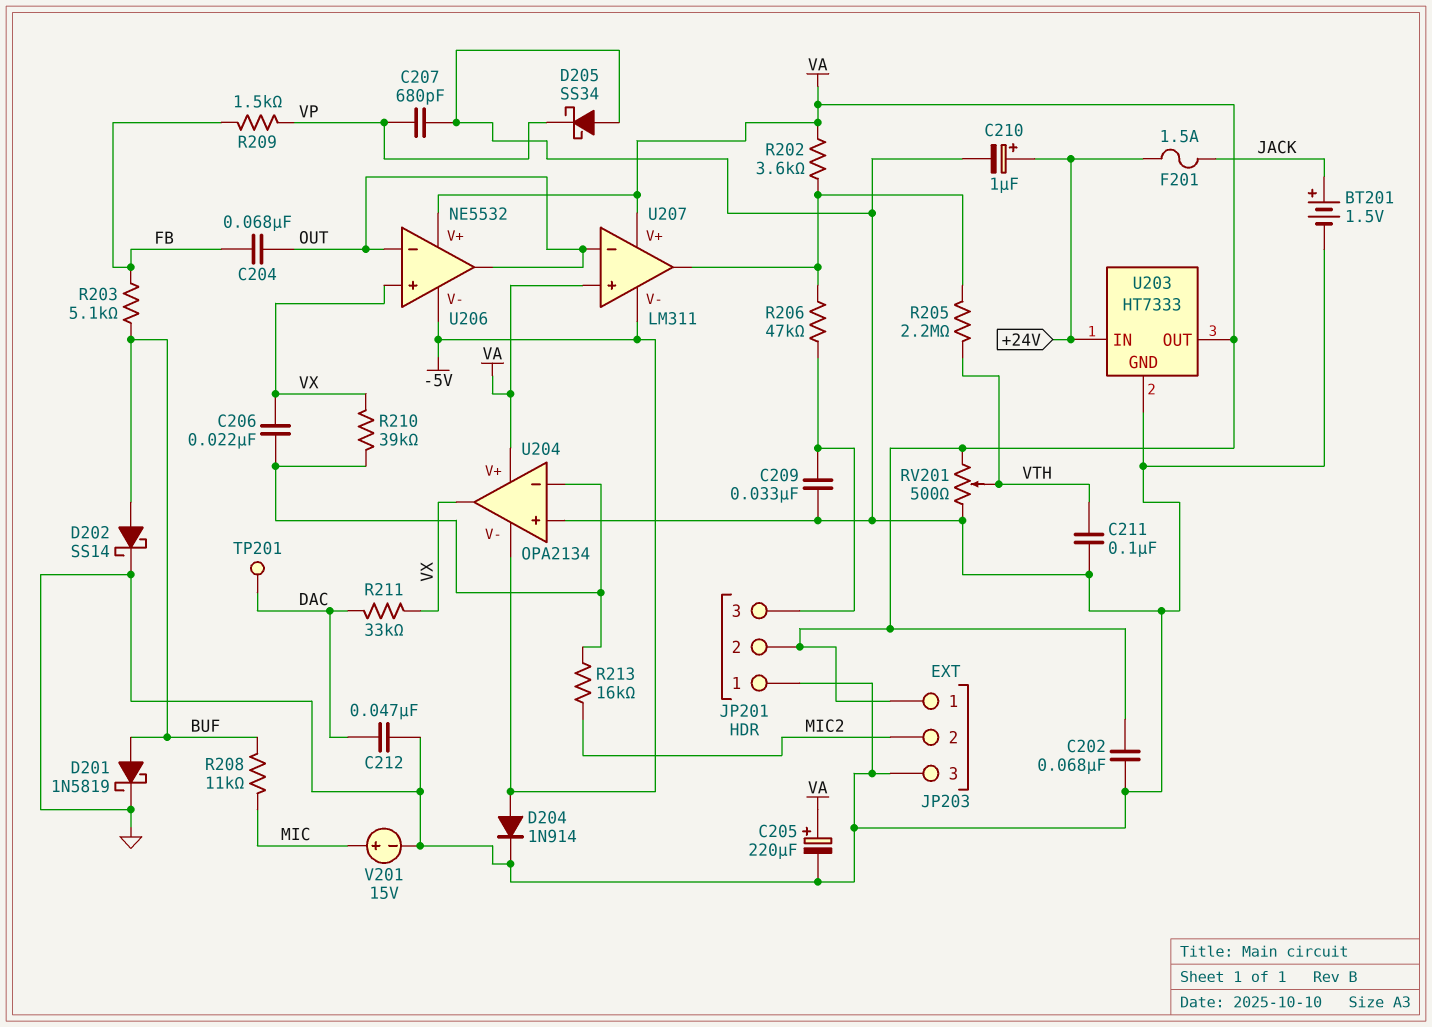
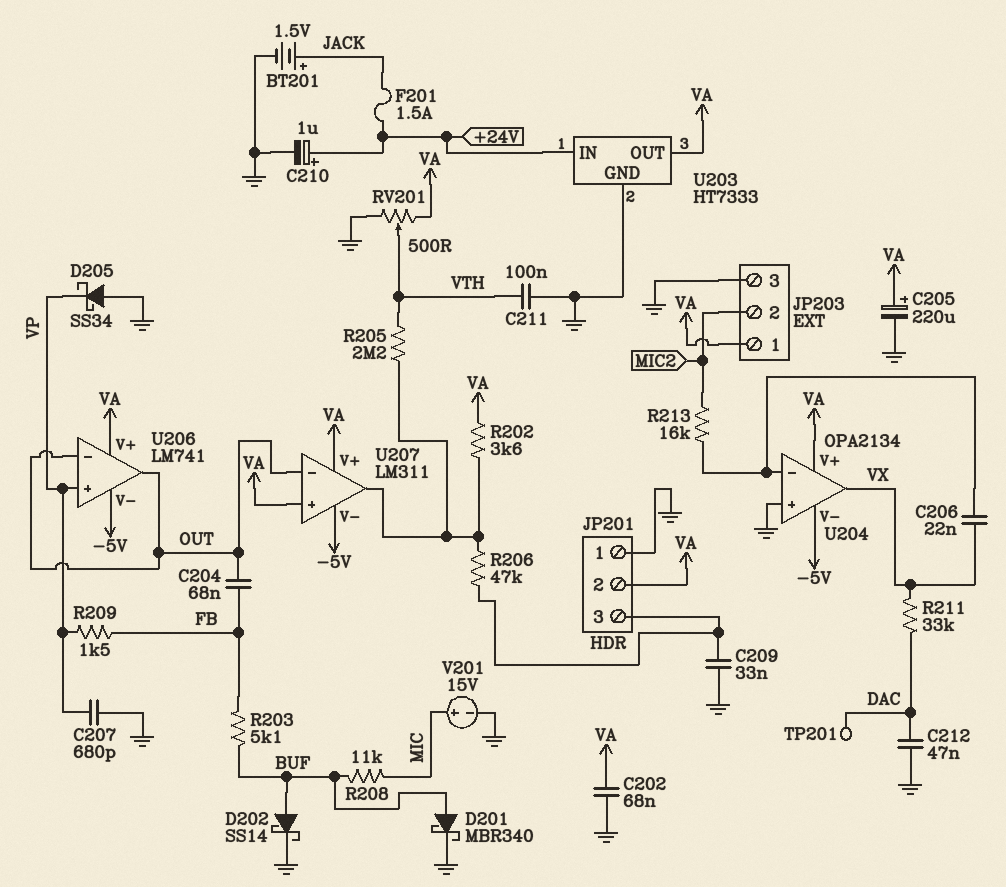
D201: schottky 1N5819 (A BUF, K GND) -> schottky MBR340 (A BUF, K GND)
D204: diode 1N914 (A -5V, K GND) -> none
R210: 39k (U204/in-, VX) -> none
U206: NE5532 -> LM741
U206 pin in+: VX -> VP

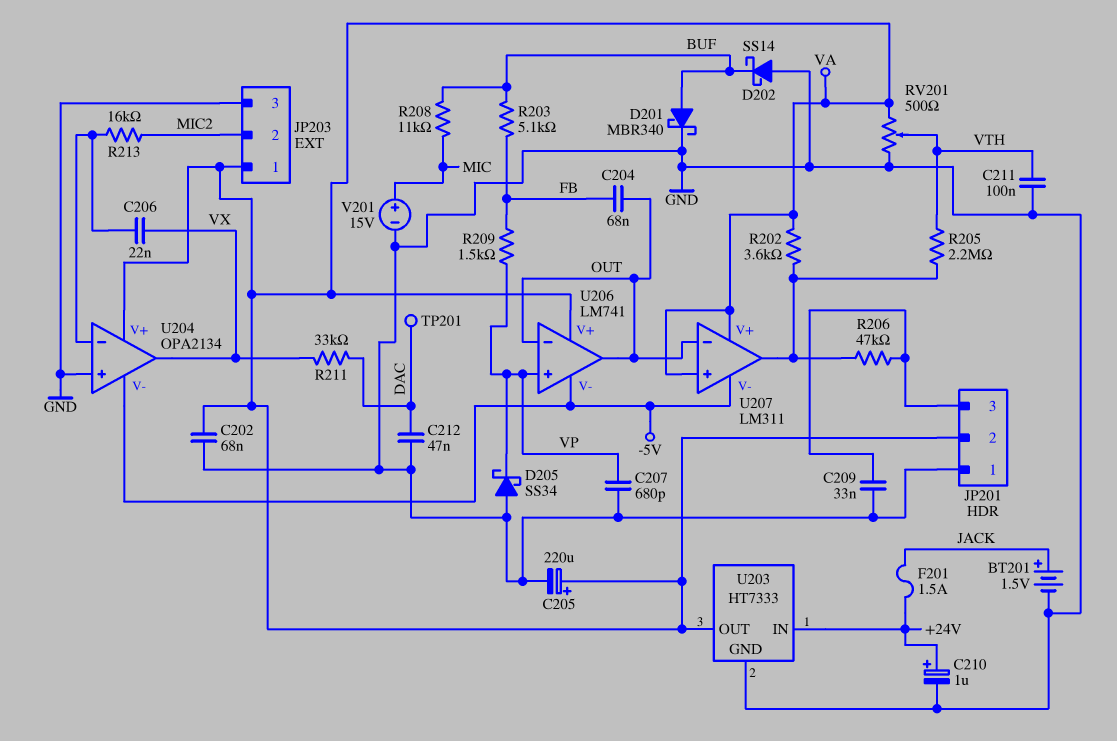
D202: schottky SS14 (A BUF, K GND) -> schottky SS14 (A GND, K BUF)

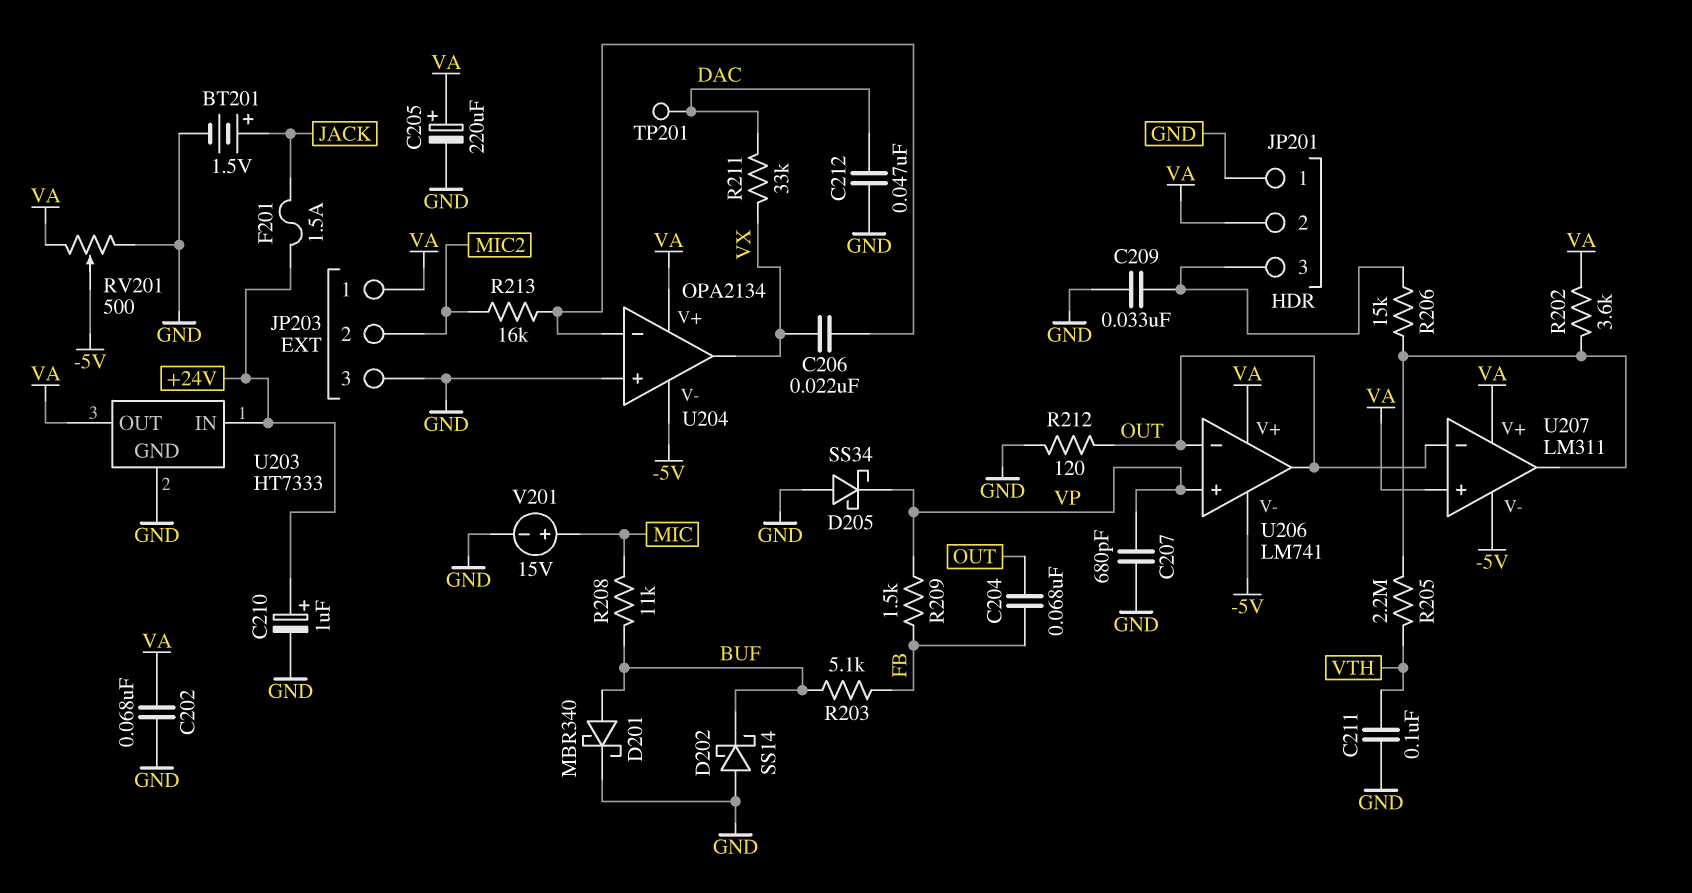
R206: 47k (JP201/3, U207/out) -> 15k (JP201/3, U207/out)
R212: none -> 120 (GND, OUT)
RV201: 500 (GND, VA, wiper VTH) -> 500 (GND, VA, wiper -5V)

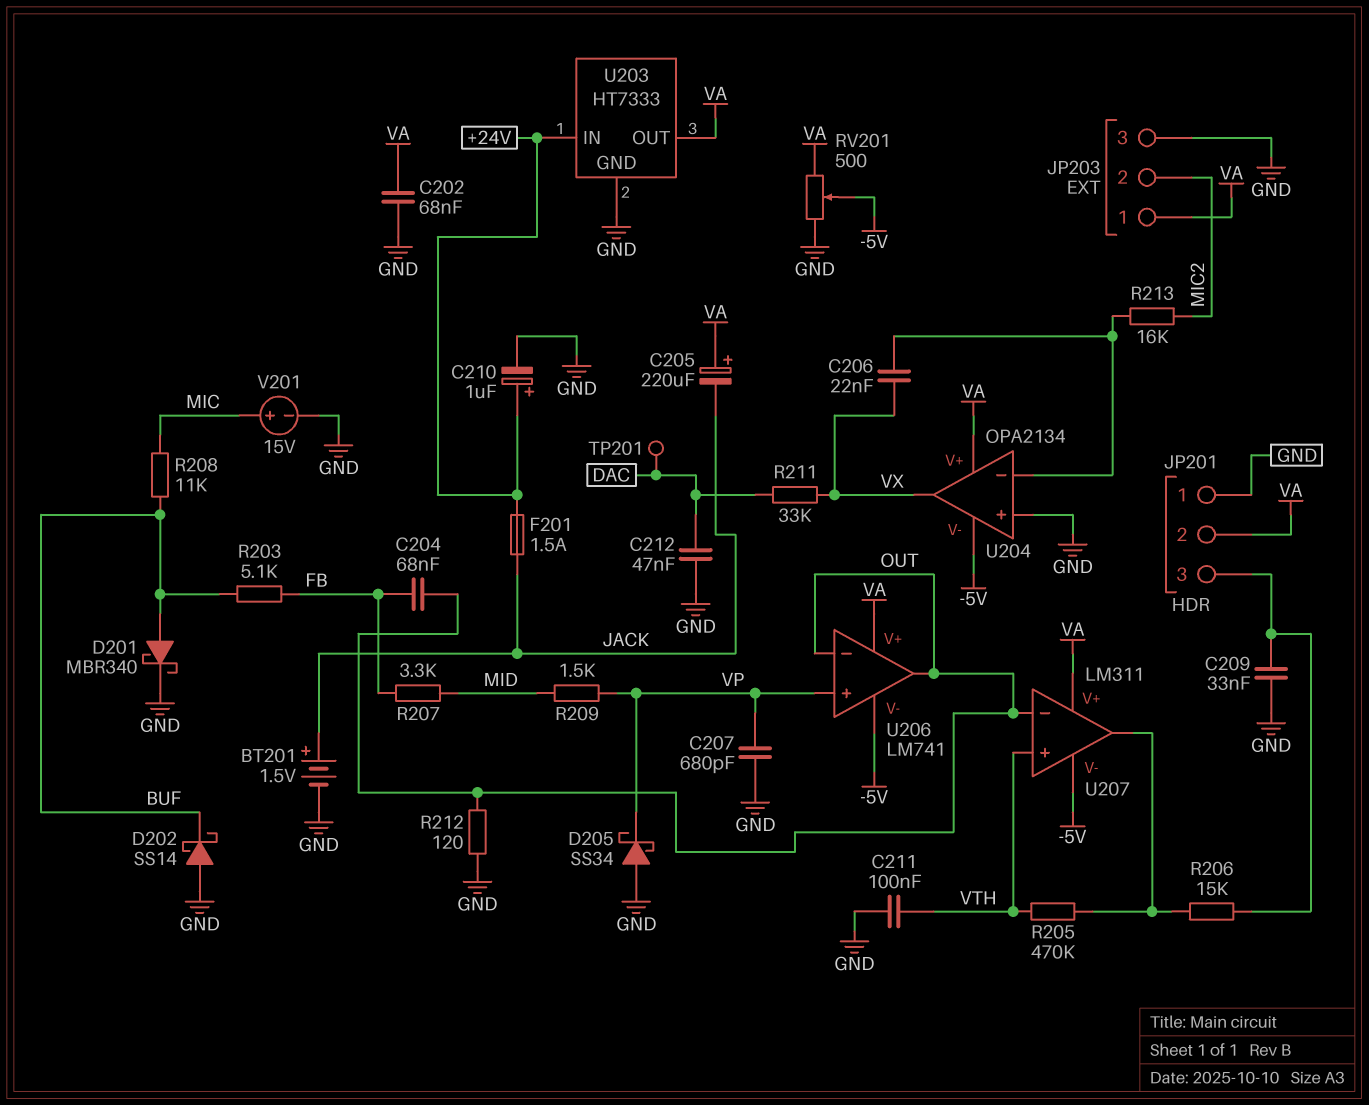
C205: 220uF (plus VA, minus GND) -> 220uF (plus VA, minus JACK)
R202: 3.6k (U207/out, VA) -> none
R205: 2.2M (U207/out, VTH) -> 470k (U207/out, VTH)
R207: none -> 3.3k (FB, MID)
R209: 1.5k (FB, VP) -> 1.5k (MID, VP)
U207 pin in+: VA -> VTH

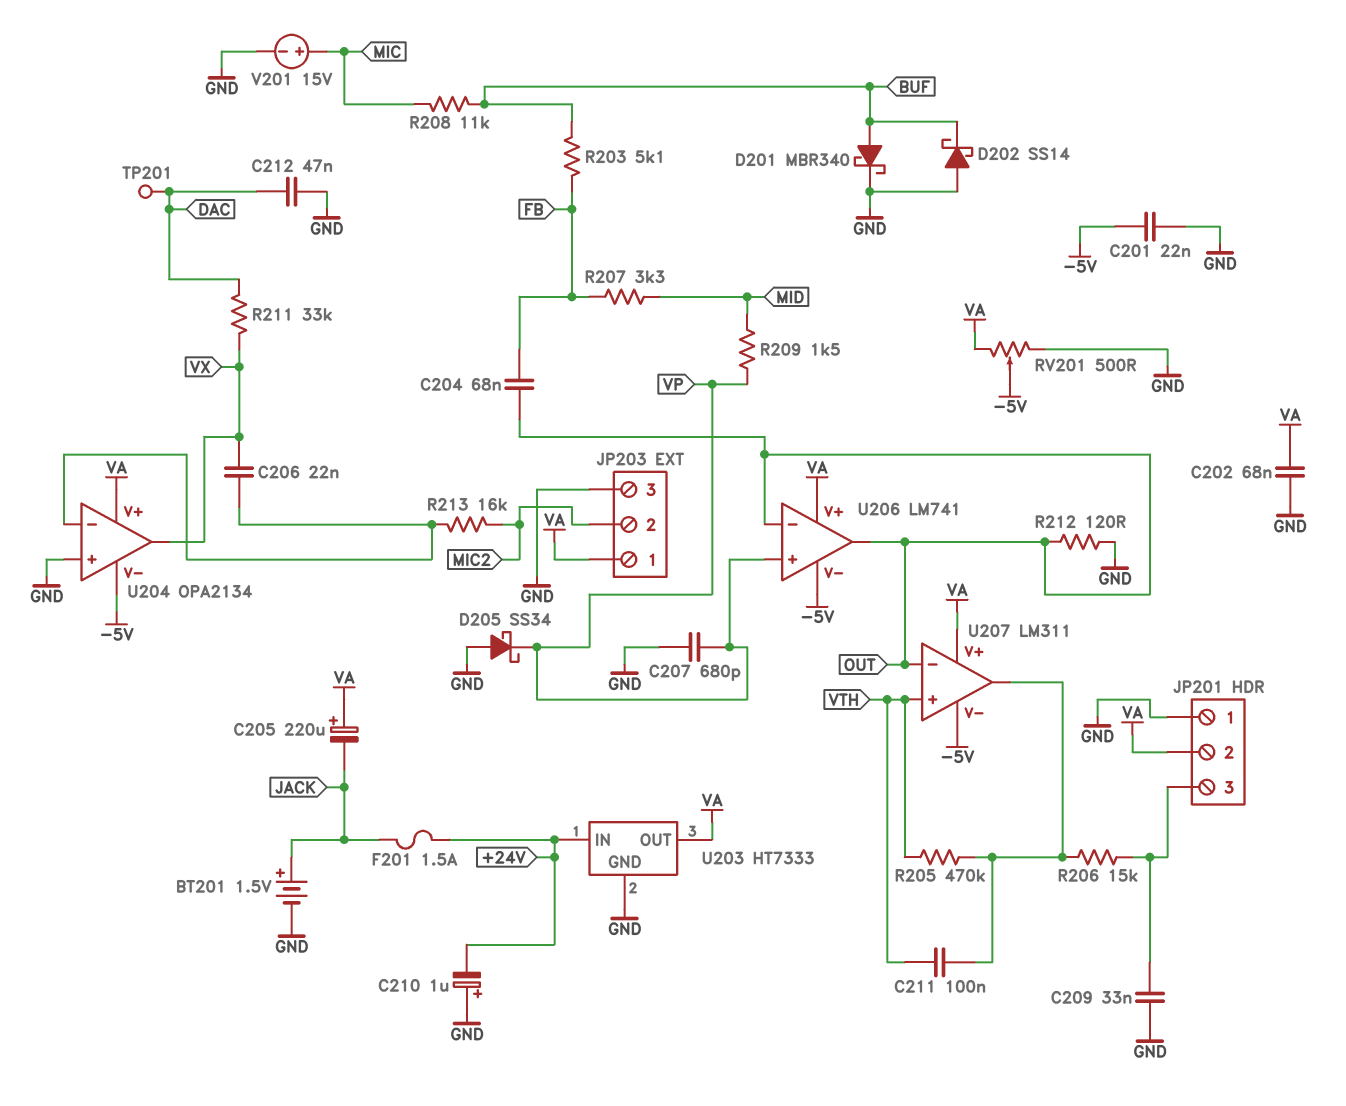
C201: none -> 22nF (-5V, GND)
C210: 1uF (plus +24V, minus GND) -> 1uF (plus GND, minus +24V)
C211: 100nF (GND, VTH) -> 100nF (U207/out, VTH)

